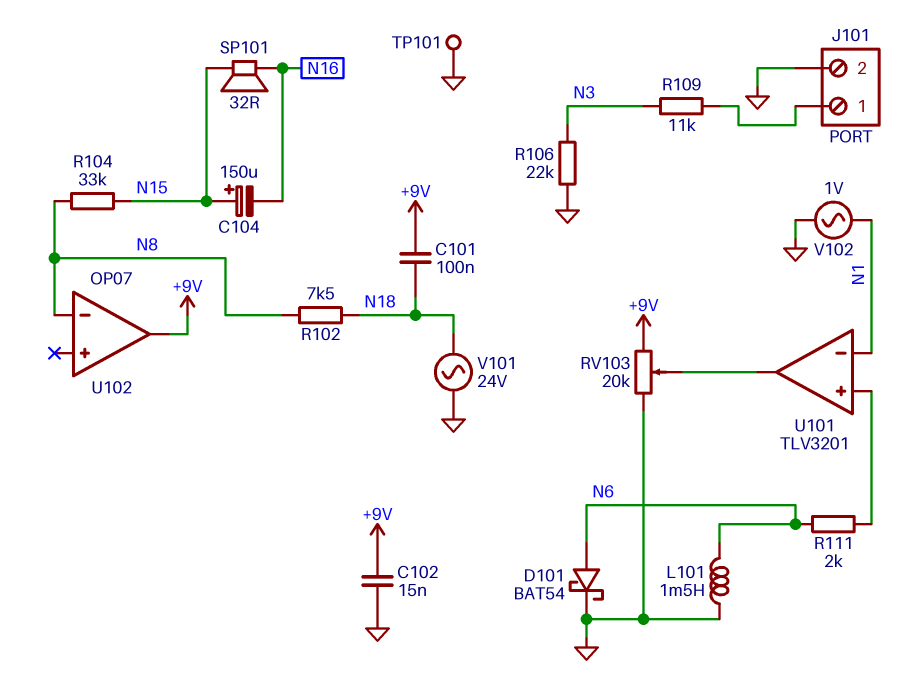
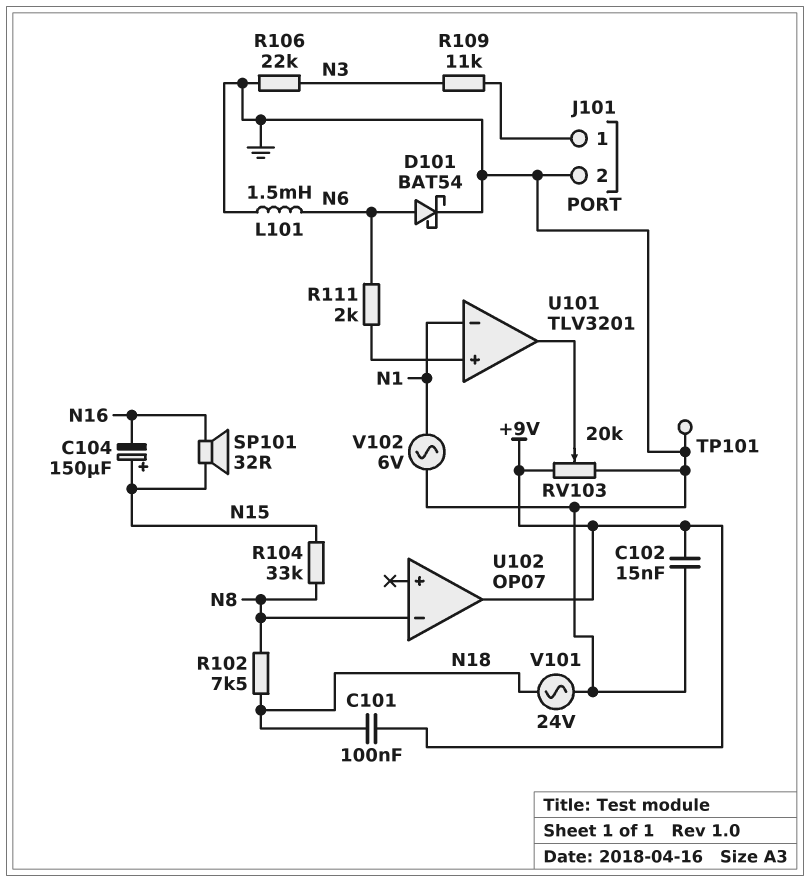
V102: AC 1V (GND, N1) -> AC 6V (GND, N1)

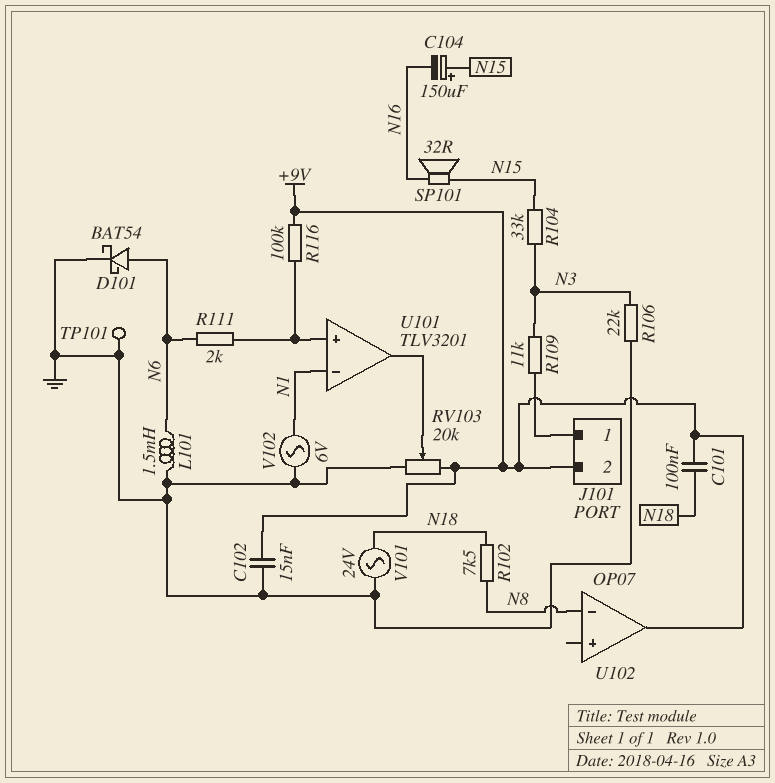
J101 pin 2: GND -> +9V
R104: 33k (N8, N15) -> 33k (N3, N15)
R116: none -> 100k (+9V, U101/in+)

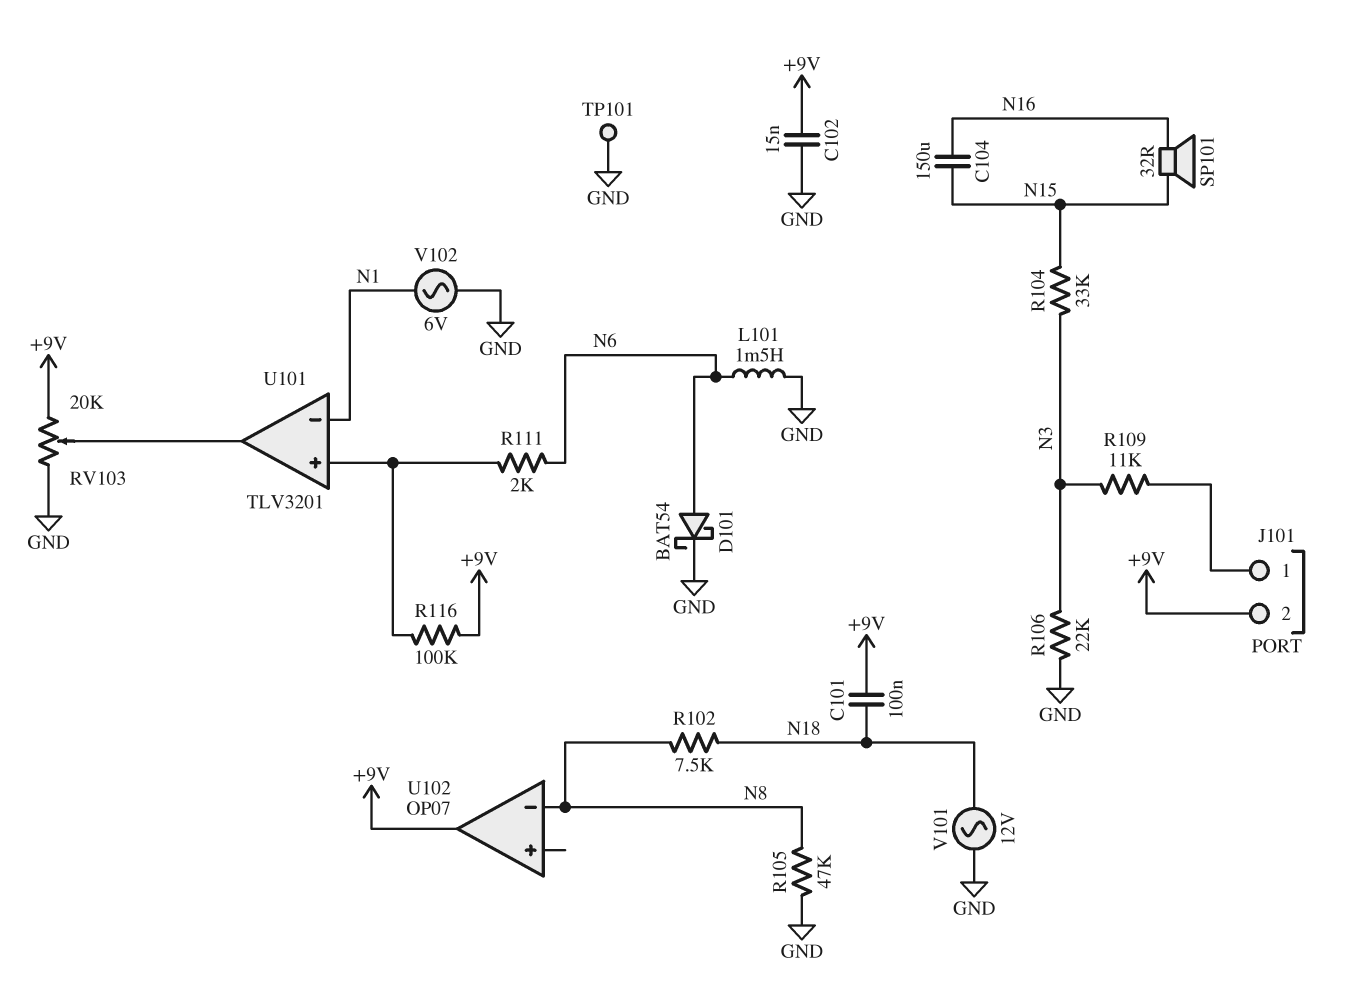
C104: 150uF (plus N15, minus N16) -> 150uF (N15, N16)
R105: none -> 47k (GND, N8)
V101: AC 24V (GND, N18) -> AC 12V (GND, N18)

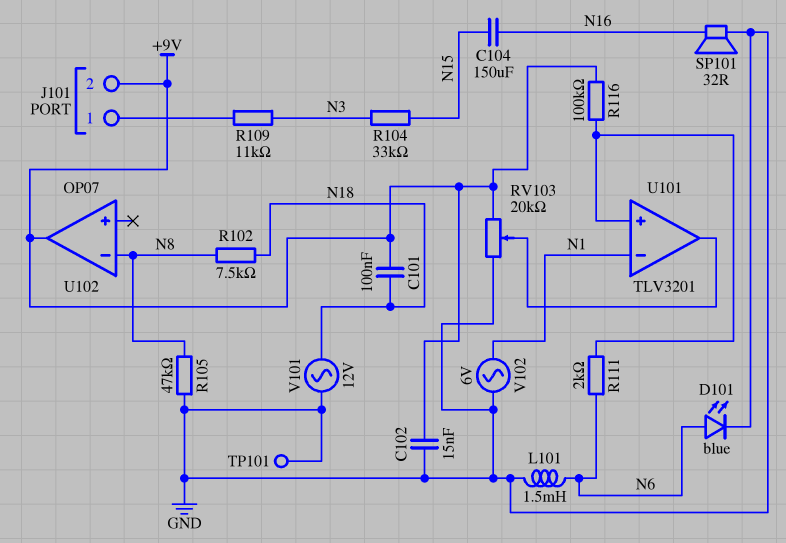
D101: schottky BAT54 (A N6, K GND) -> LED blue (A N6, K GND)
R106: 22k (GND, N3) -> none
SP101: speaker 32R (N15, N16) -> speaker 32R (GND, N16)

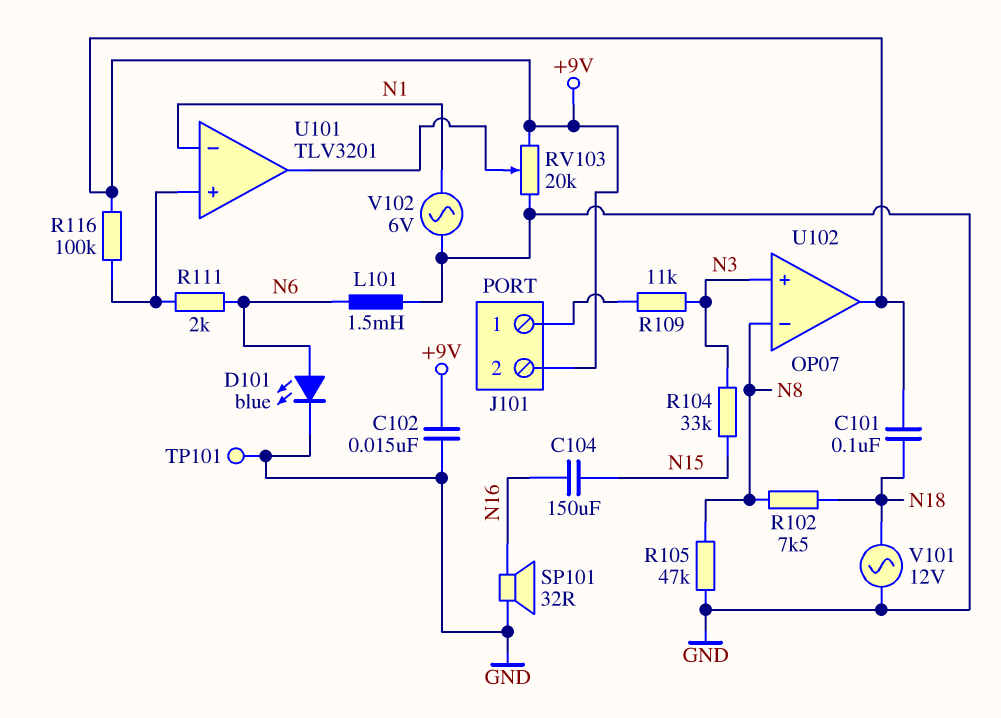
U102 pin in+: none -> N3

